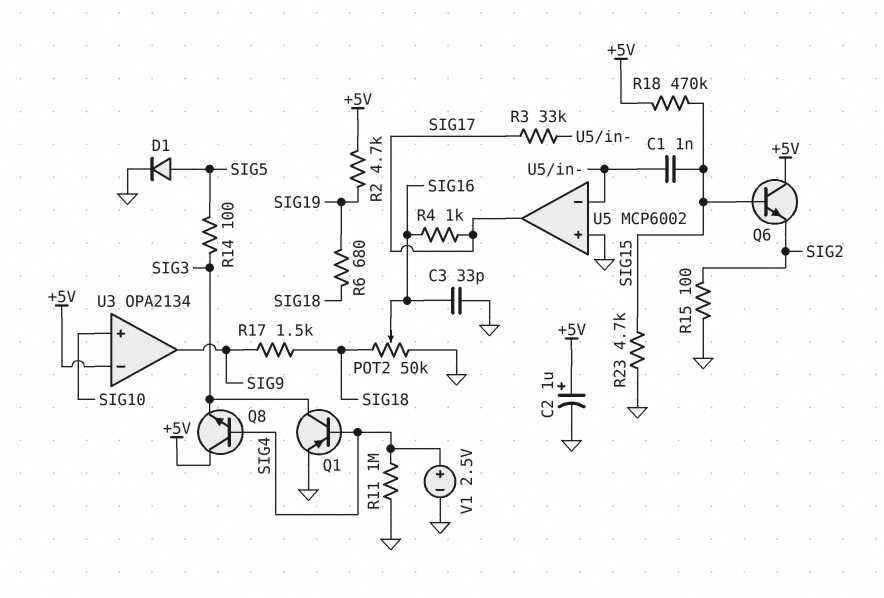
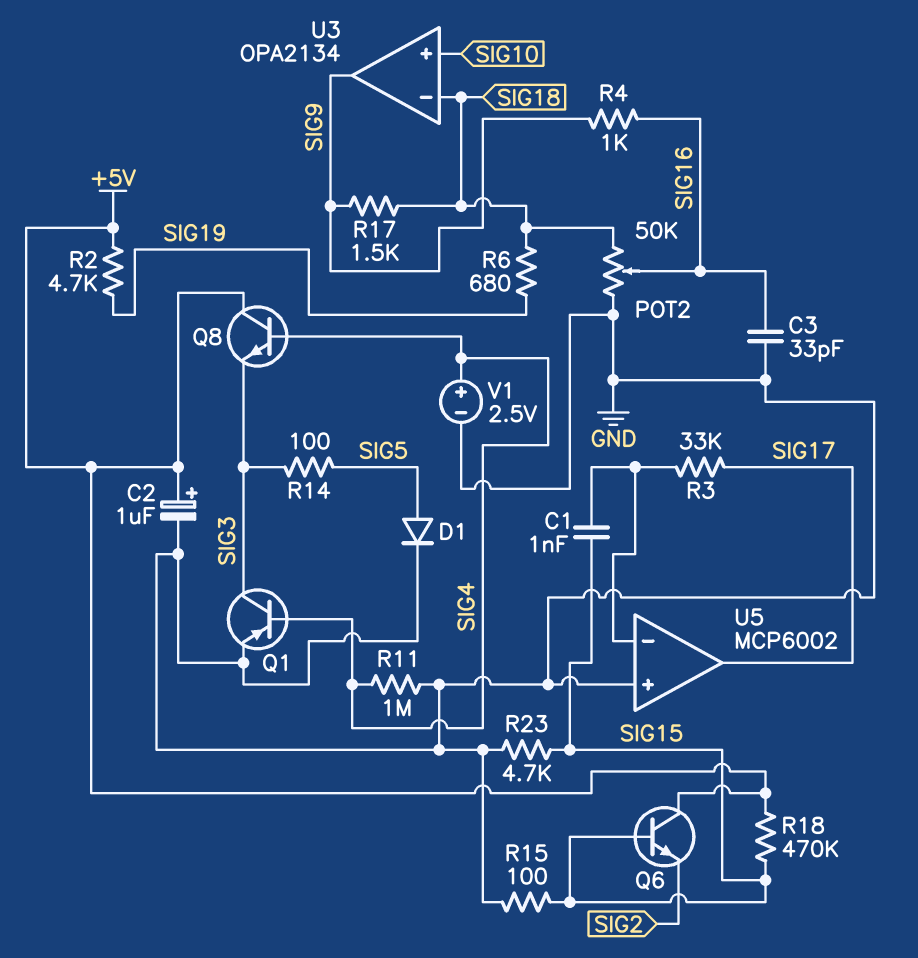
R4: 1k (SIG16, SIG17) -> 1k (SIG9, SIG16)
R15: 100 (GND, SIG2) -> 100 (GND, SIG15)
U3 pin in-: +5V -> SIG18

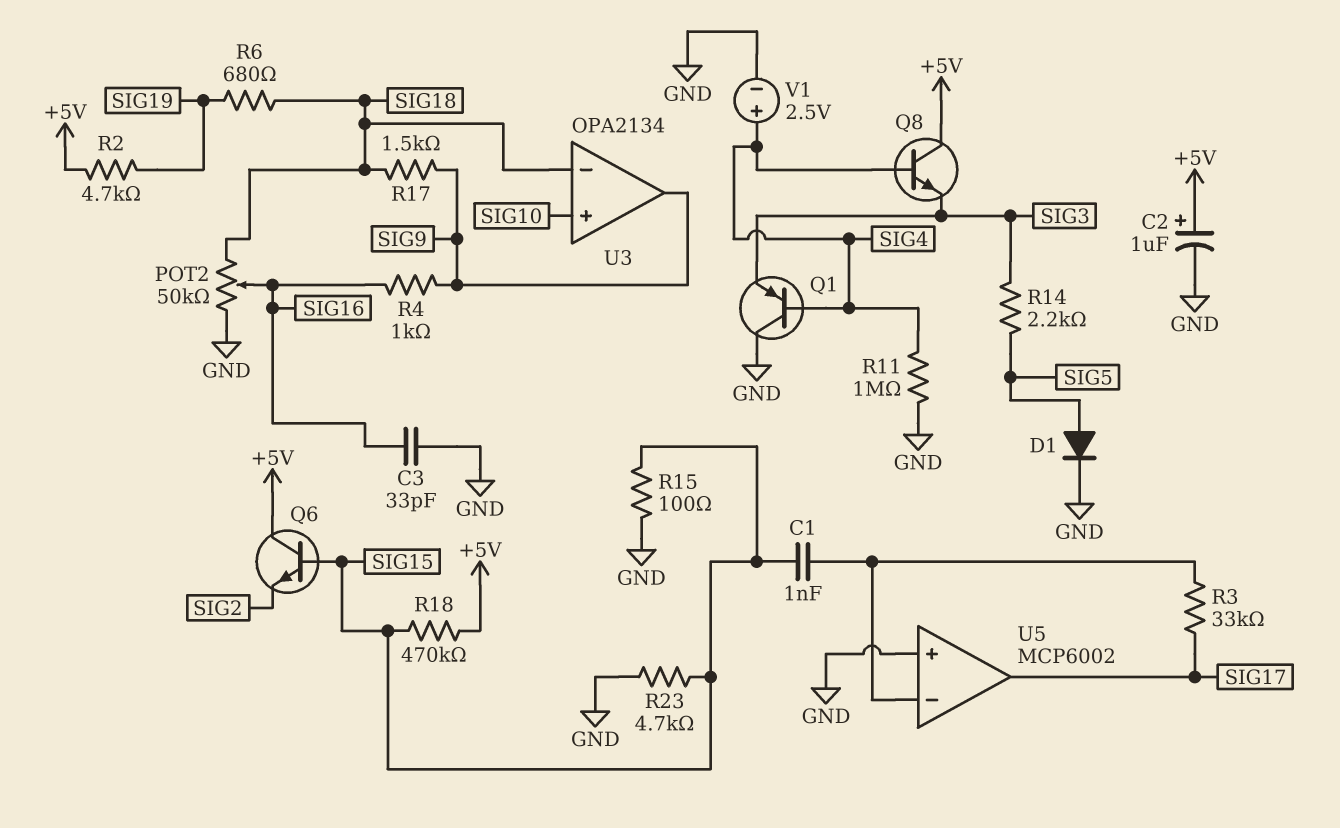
Q1: PNP (B SIG4, C SIG3, E GND) -> PNP (B SIG4, C GND, E SIG3)
R14: 100 (SIG3, SIG5) -> 2.2k (SIG3, SIG5)

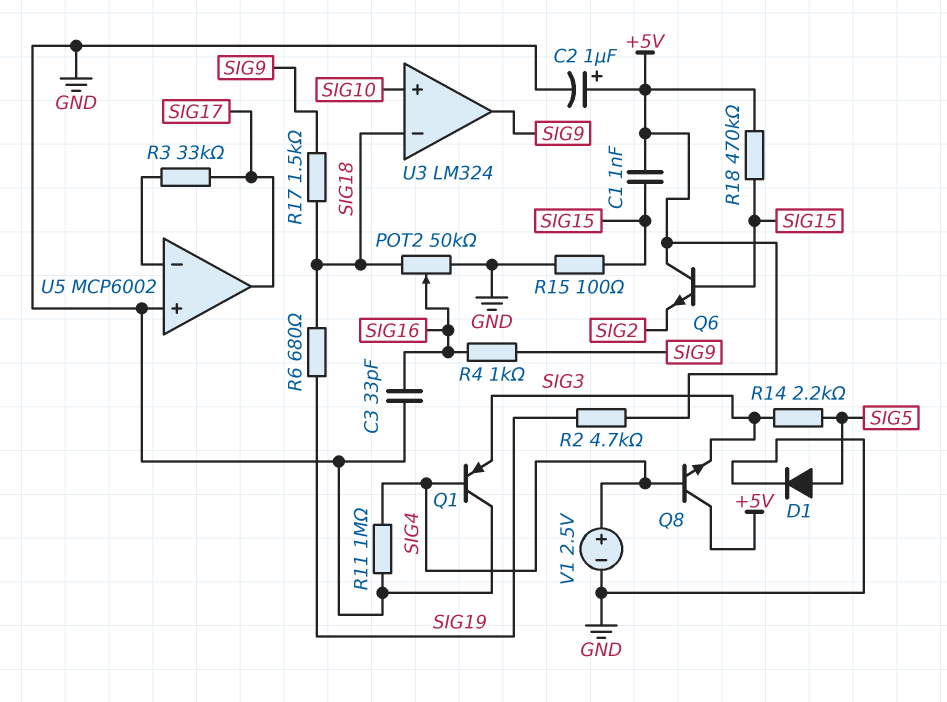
C1: 1nF (SIG15, U5/in-) -> 1nF (+5V, SIG15)
R23: 4.7k (GND, SIG15) -> none
U3: OPA2134 -> LM324

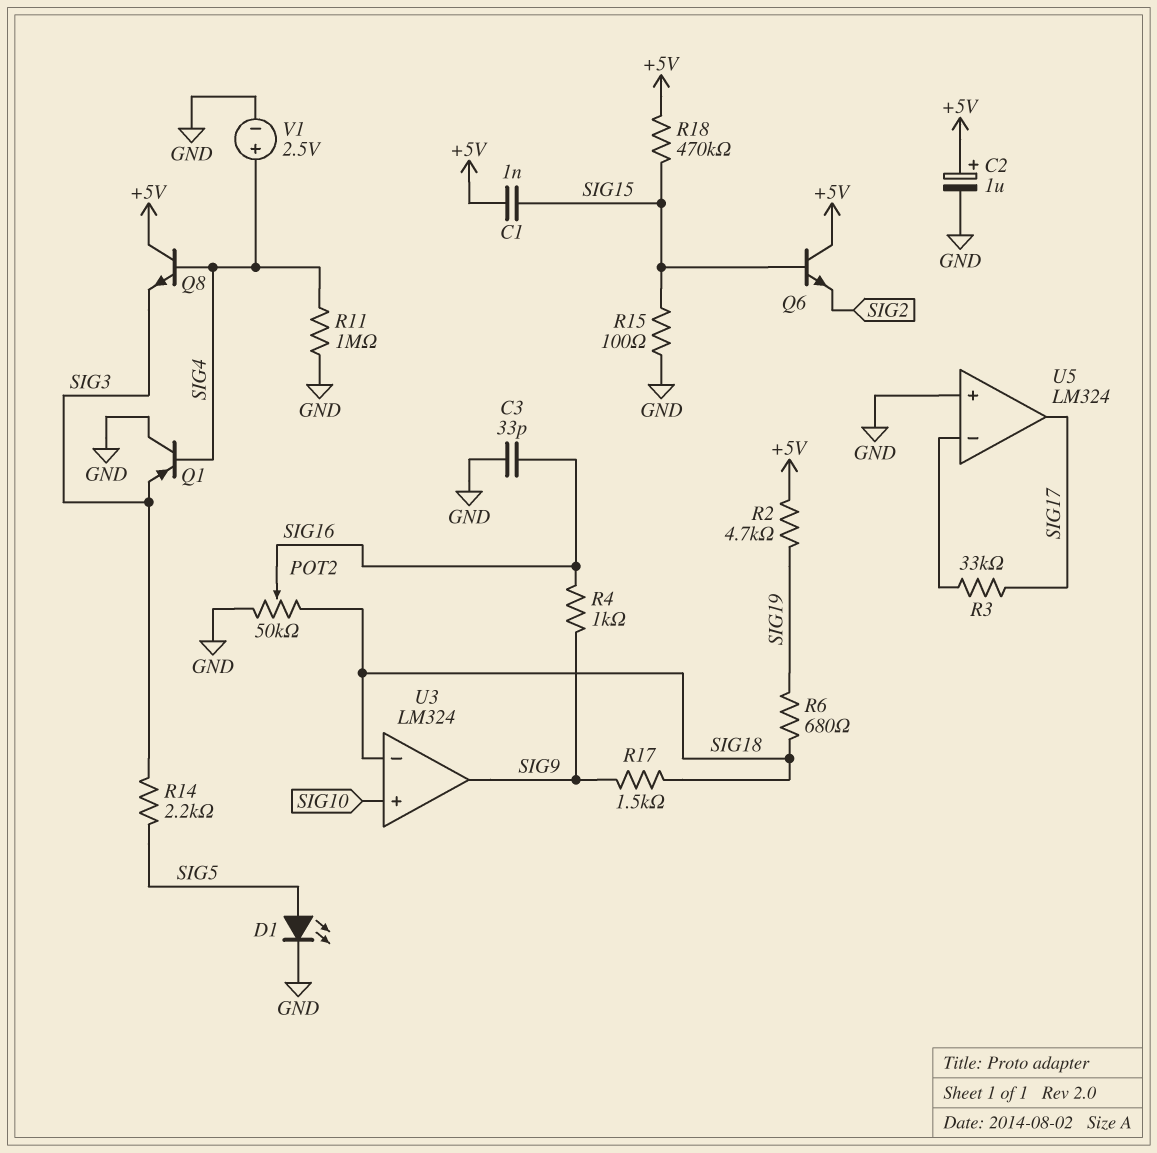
D1: diode (A SIG5, K GND) -> LED (A SIG5, K GND)
U5: MCP6002 -> LM324

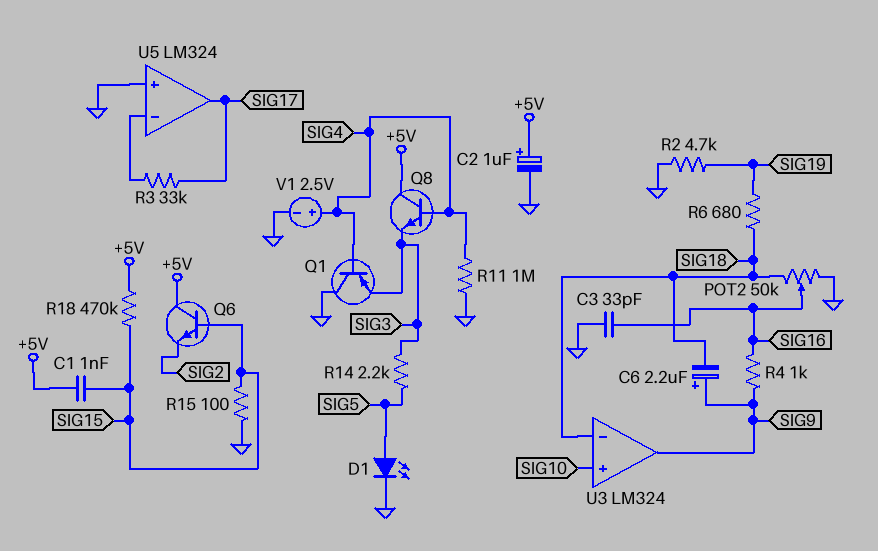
C6: none -> 2.2uF (plus SIG9, minus SIG18)
R2: 4.7k (+5V, SIG19) -> 4.7k (GND, SIG19)
R17: 1.5k (SIG9, SIG18) -> none

